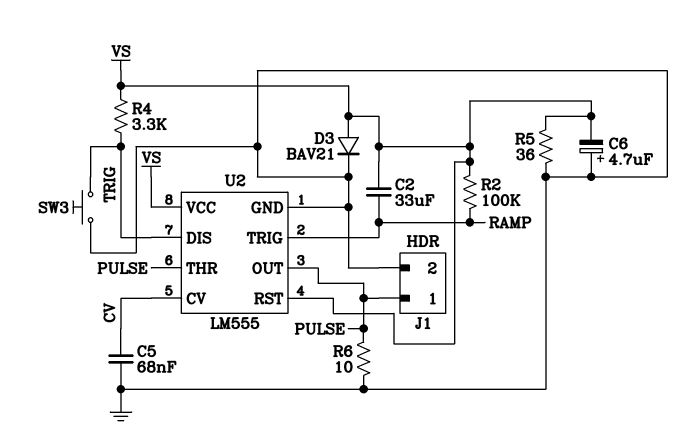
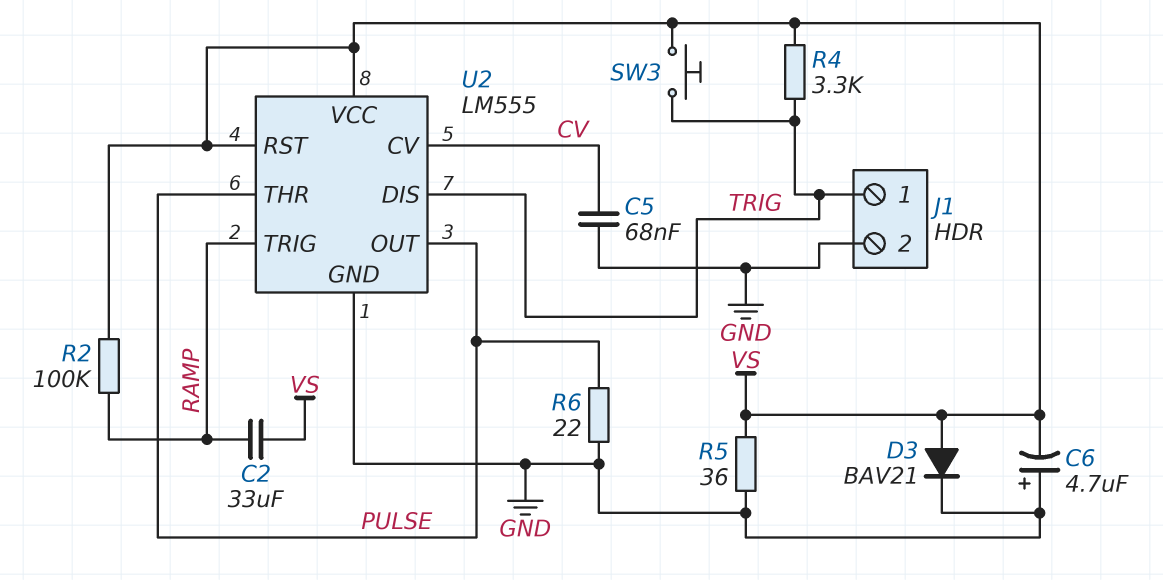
J1 pin 1: PULSE -> TRIG
R6: 10 (GND, PULSE) -> 22 (GND, PULSE)
SW3: button (GND, TRIG) -> button (TRIG, VS)

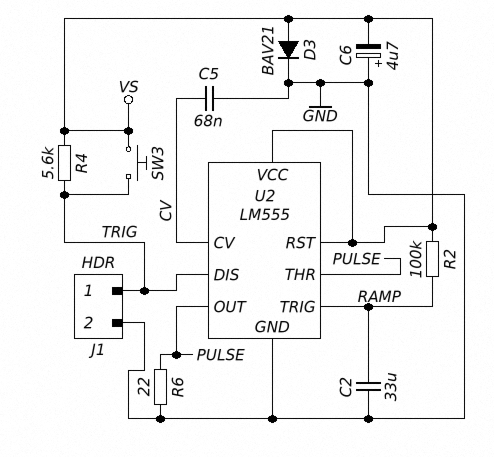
C2: 33uF (RAMP, VS) -> 33uF (GND, RAMP)
R4: 3.3k (TRIG, VS) -> 5.6k (TRIG, VS)
R5: 36 (GND, VS) -> none

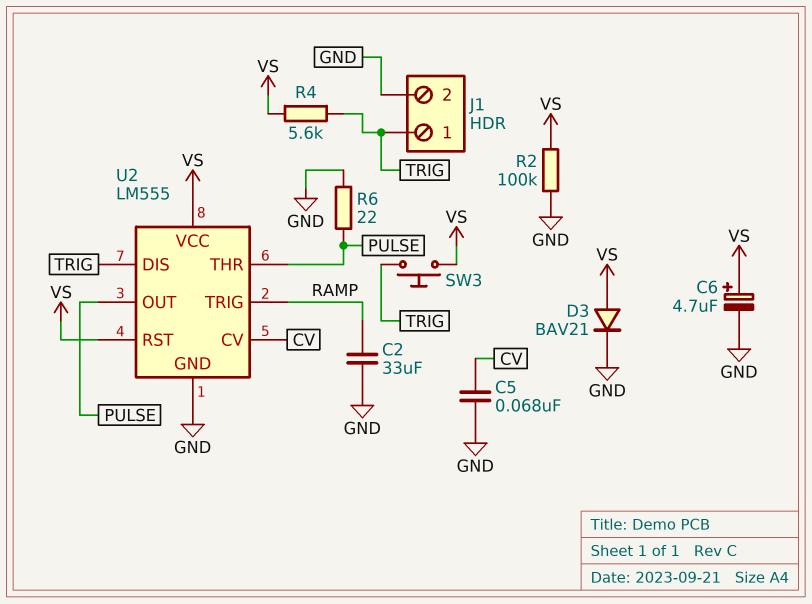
C6: 4.7uF (plus GND, minus VS) -> 4.7uF (plus VS, minus GND)
R2: 100k (RAMP, VS) -> 100k (GND, VS)

